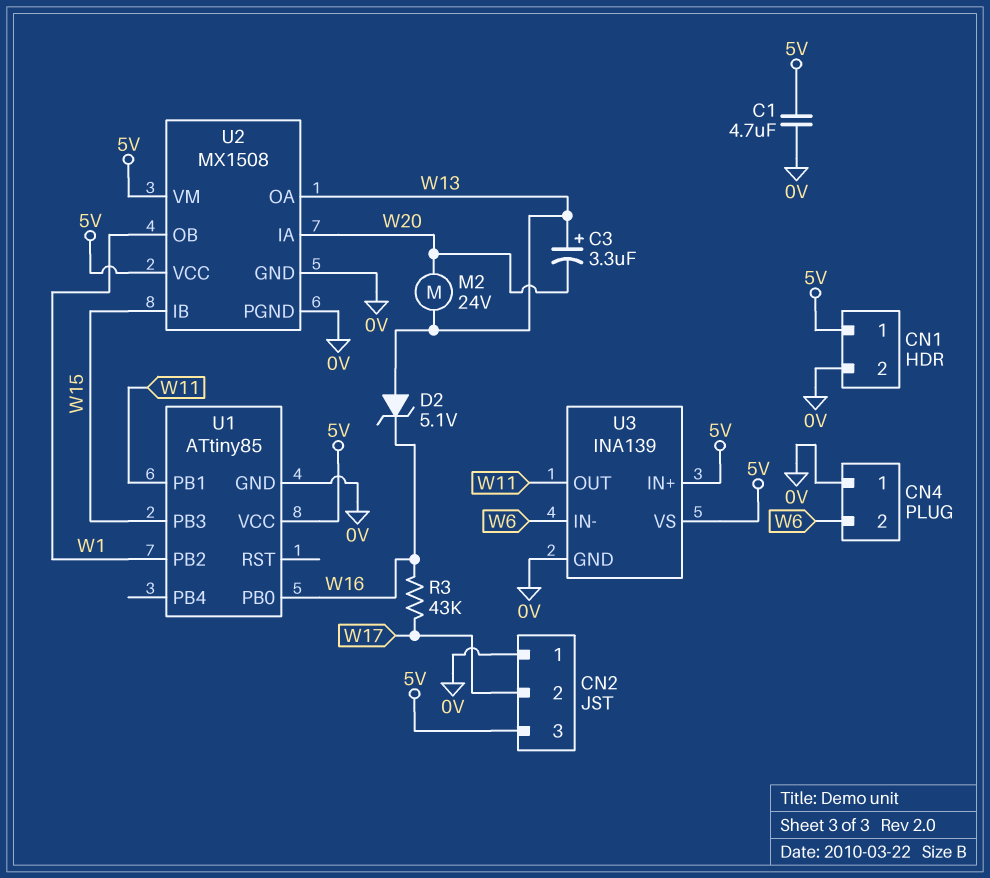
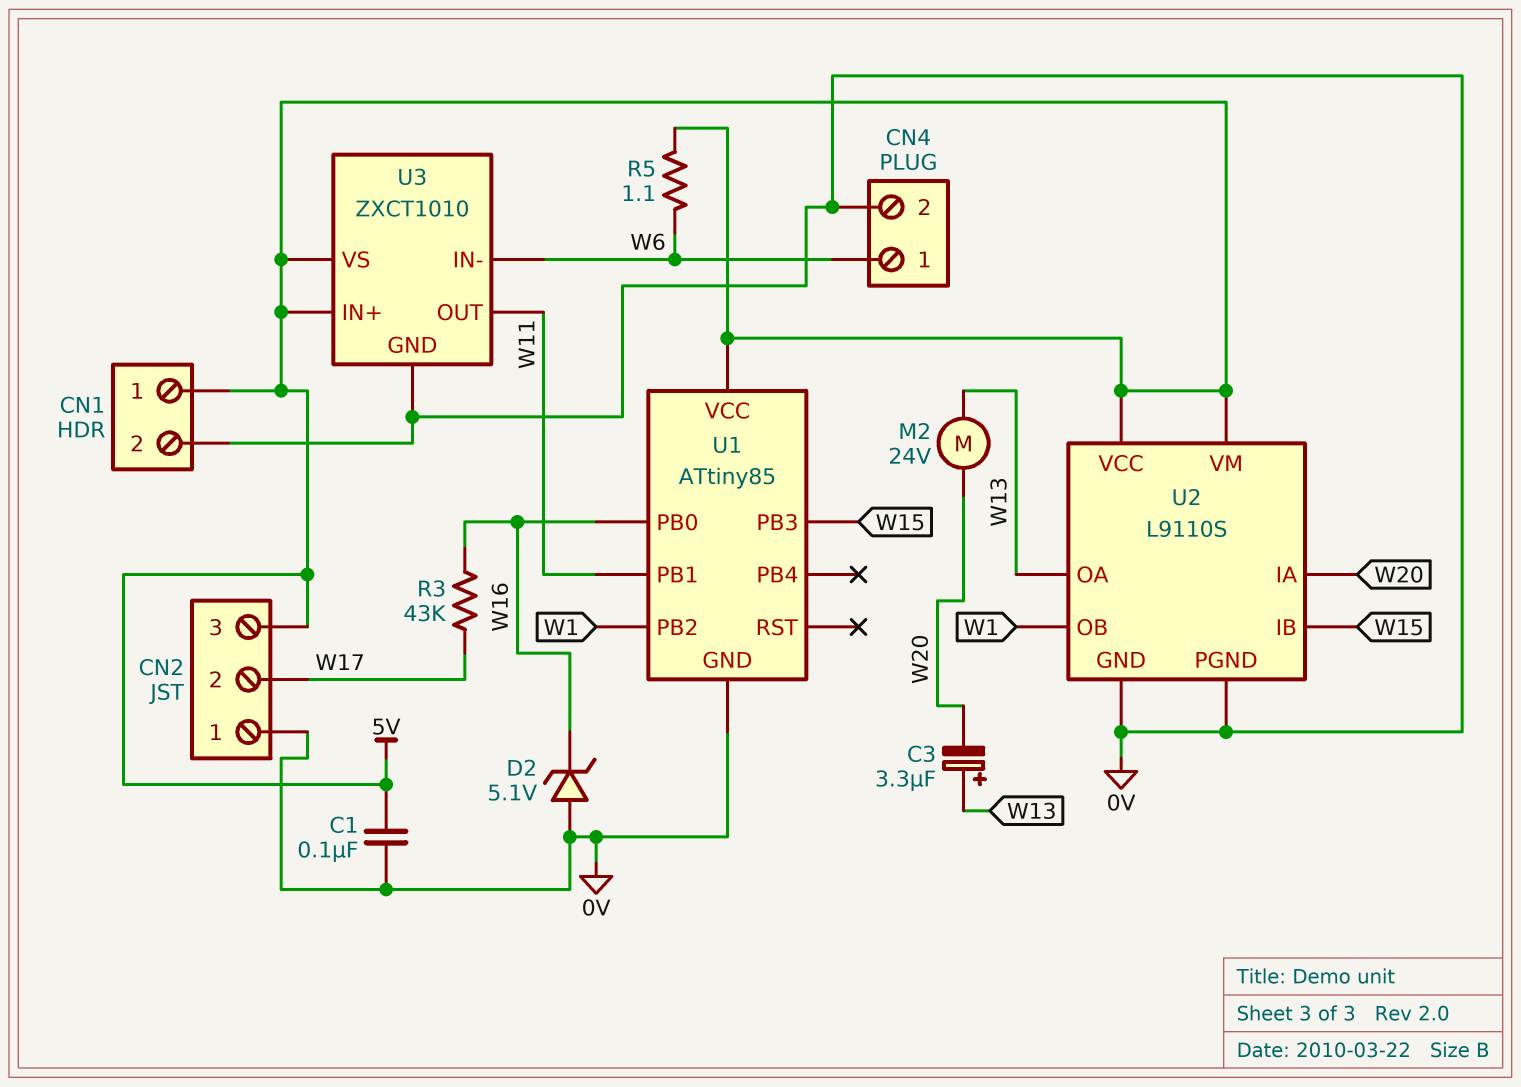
C1: 4.7uF (0V, 5V) -> 100nF (0V, 5V)
CN4 pin 1: 0V -> W6
CN4 pin 2: W6 -> 0V
D2: zener 5.1V (A W13, K W16) -> zener 5.1V (A 0V, K W16)
R5: none -> 1.1 (5V, W6)
U2: MX1508 -> L9110S
U3: INA139 -> ZXCT1010

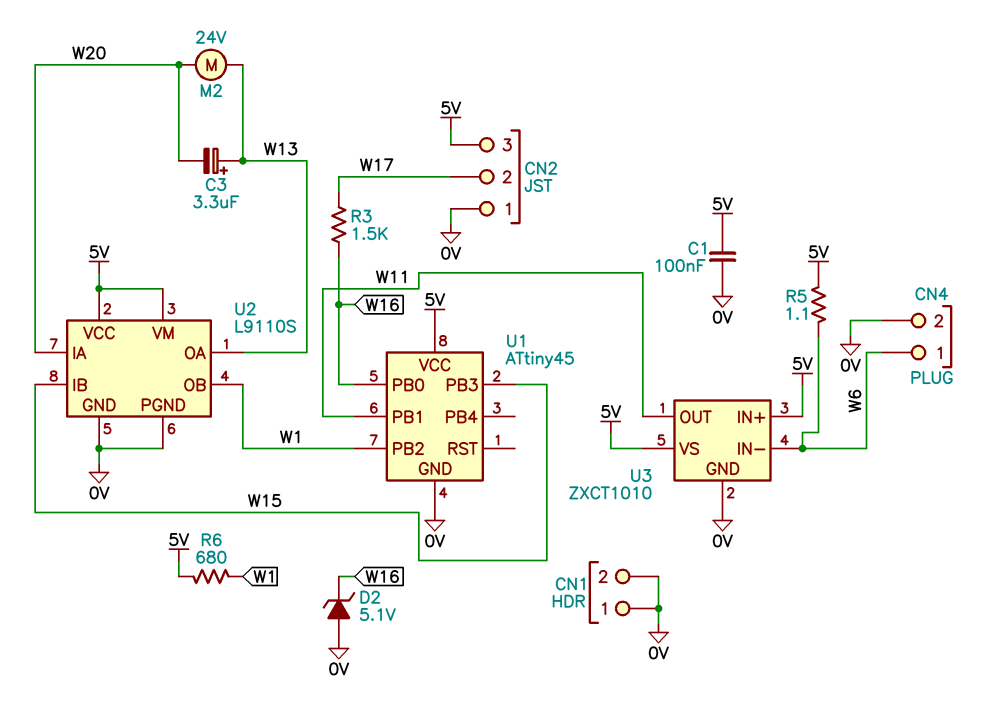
CN1 pin 1: 5V -> 0V
R3: 43k (W16, W17) -> 1.5k (W16, W17)
R6: none -> 680 (5V, W1)
U1: ATtiny85 -> ATtiny45

